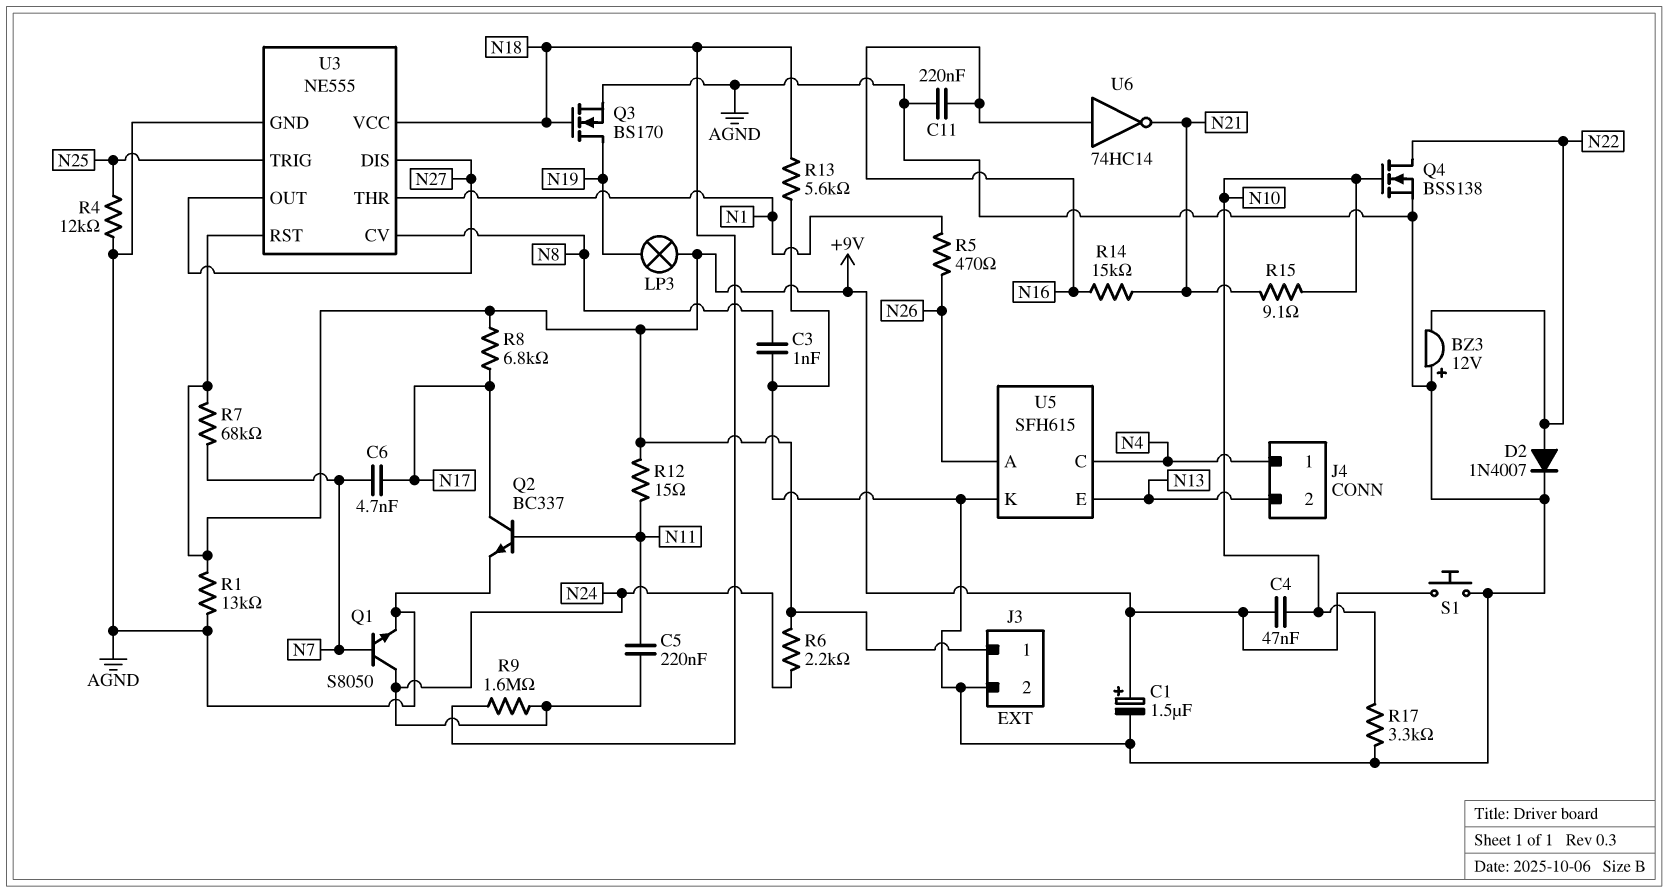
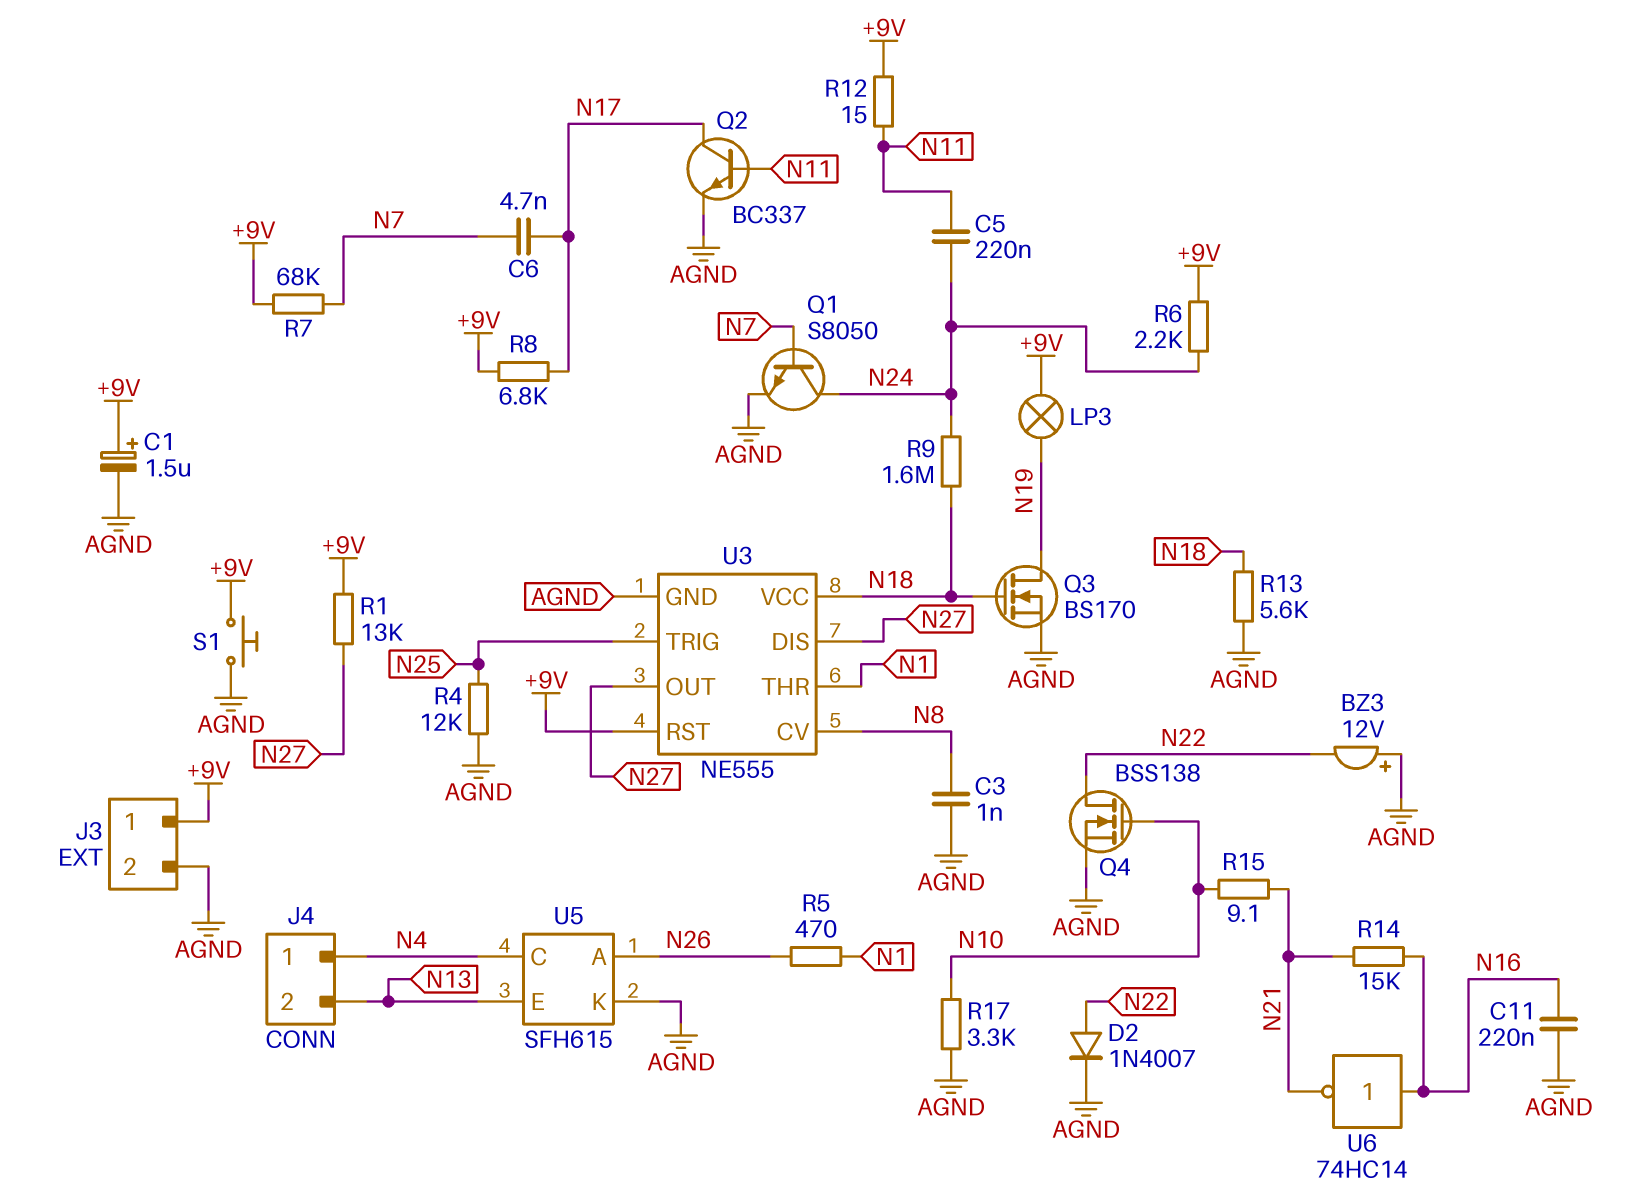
C4: 47nF (+9V, N10) -> none
R1: 13k (+9V, AGND) -> 13k (+9V, N27)

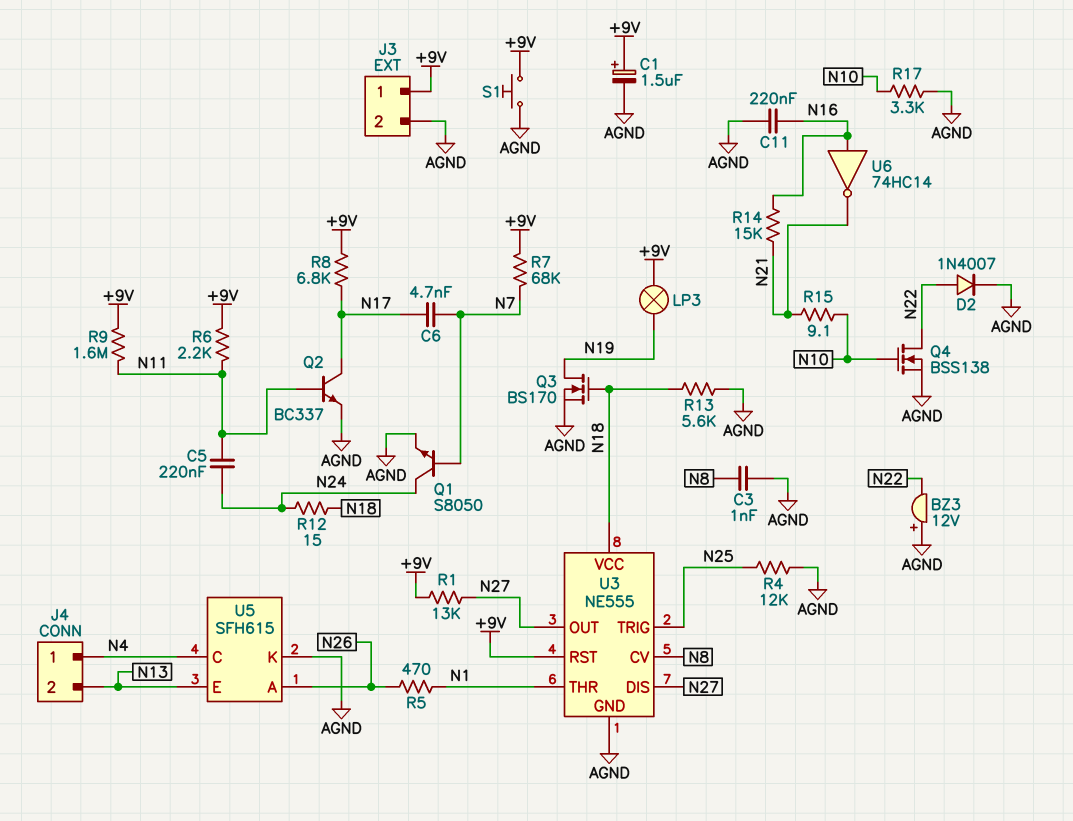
R6: 2.2k (+9V, N24) -> 2.2k (+9V, N11)
R9: 1.6M (N18, N24) -> 1.6M (+9V, N11)
R12: 15 (+9V, N11) -> 15 (N18, N24)

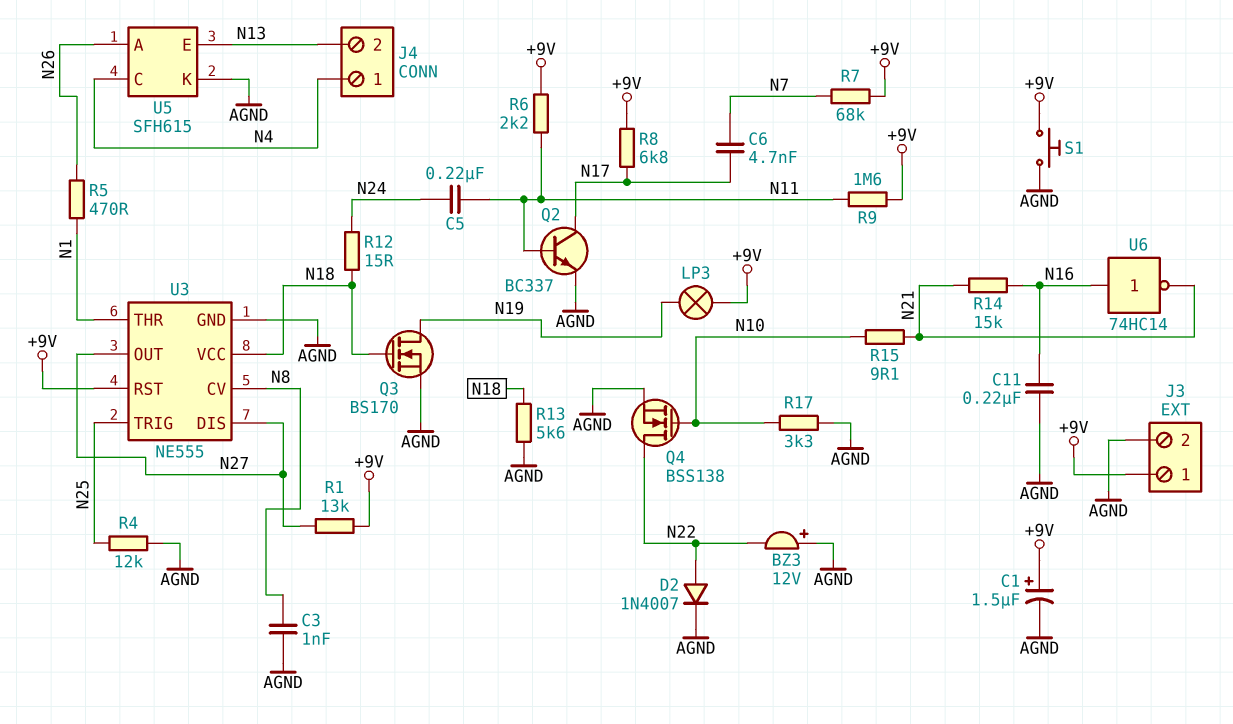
Q1: NPN S8050 (B N7, C N24, E AGND) -> none

